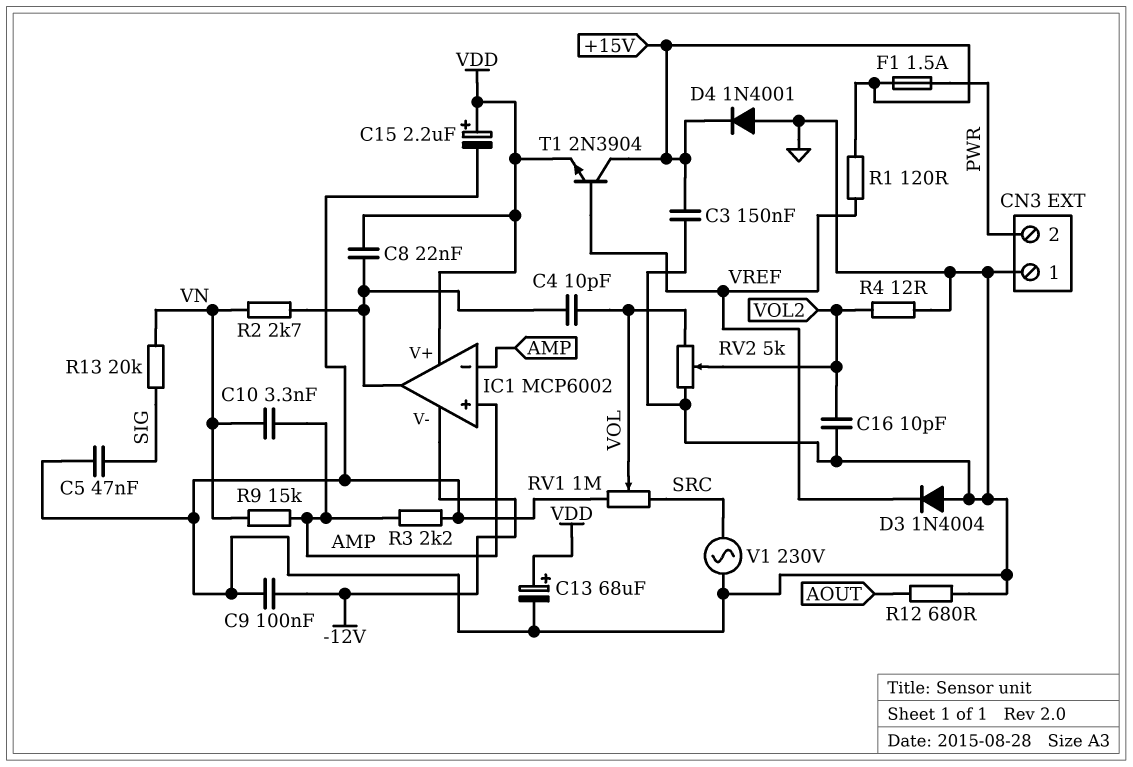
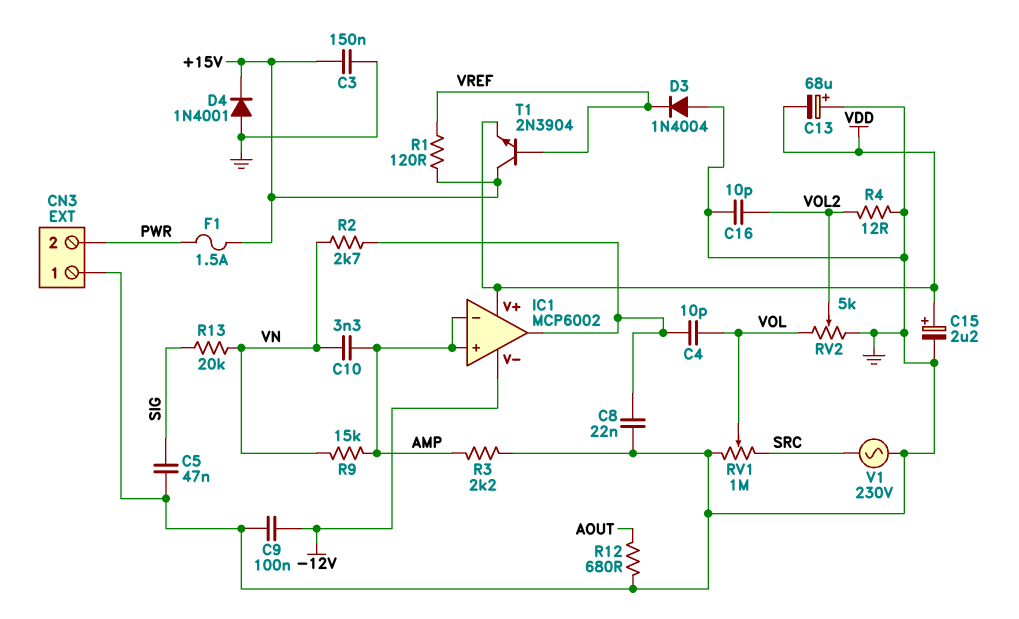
C8: 22nF (IC1/out, VDD) -> 22nF (GND, IC1/out)
C13: 68uF (plus VDD, minus GND) -> 68uF (plus GND, minus VDD)

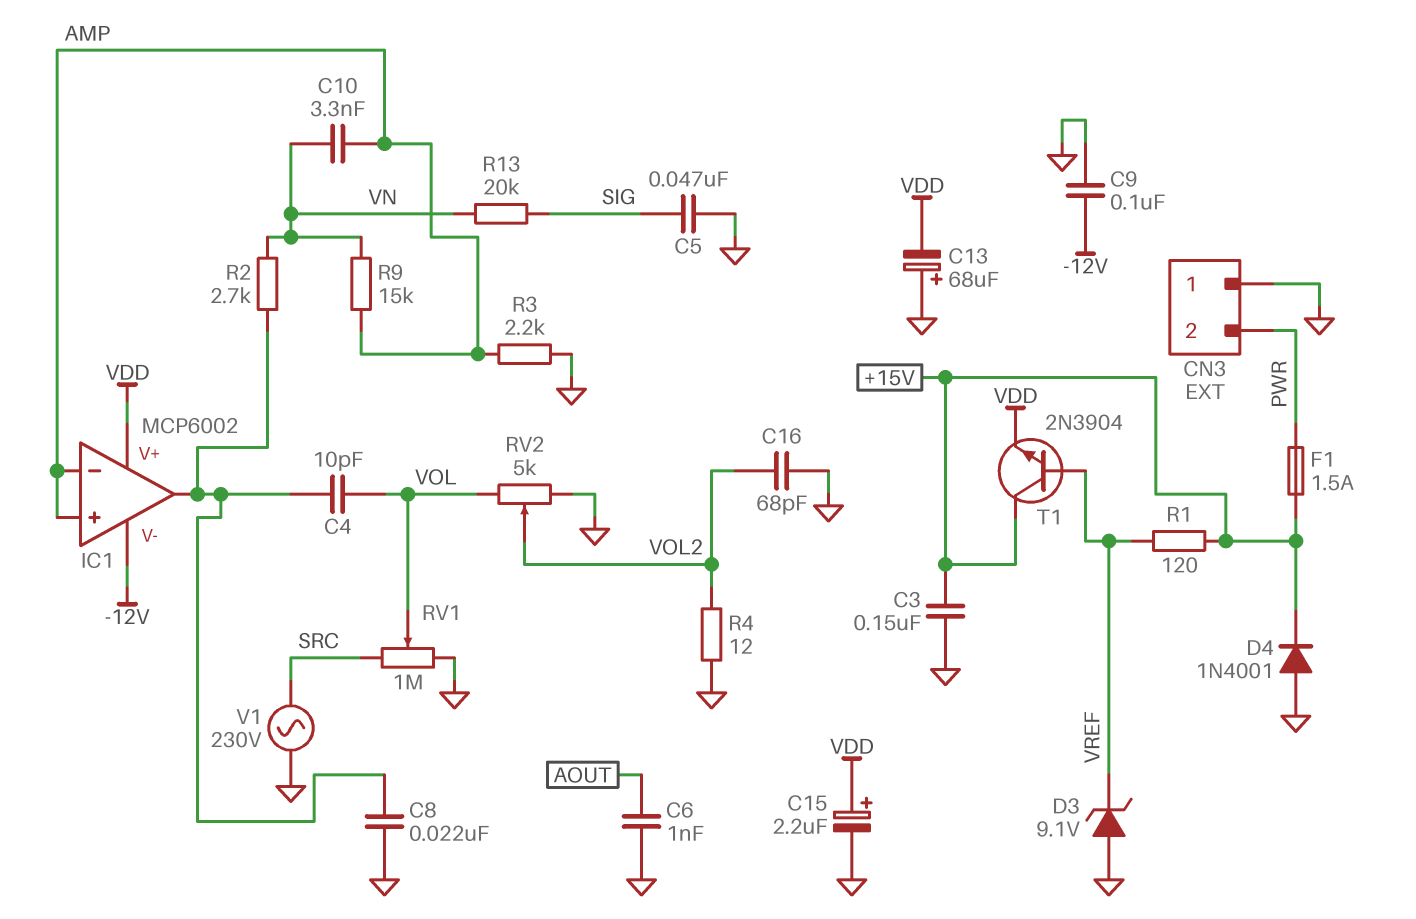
C6: none -> 1nF (AOUT, GND)
C16: 10pF (GND, VOL2) -> 68pF (GND, VOL2)
D3: diode 1N4004 (A GND, K VREF) -> zener 9.1V (A GND, K VREF)
R12: 680 (AOUT, GND) -> none

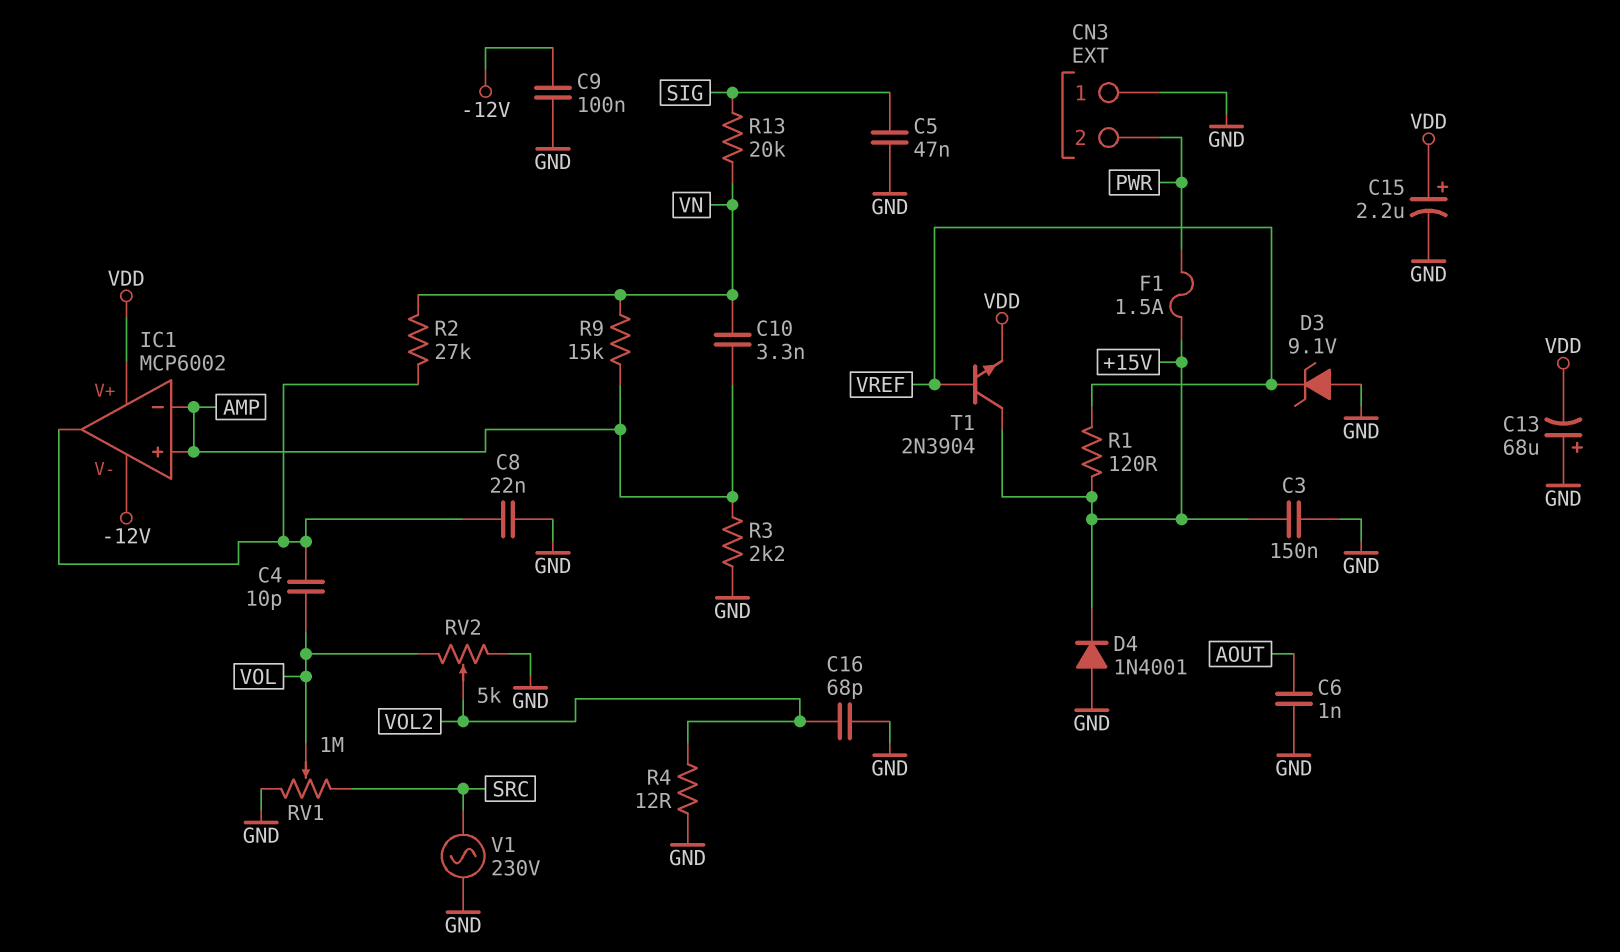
R2: 2.7k (IC1/out, VN) -> 27k (IC1/out, VN)

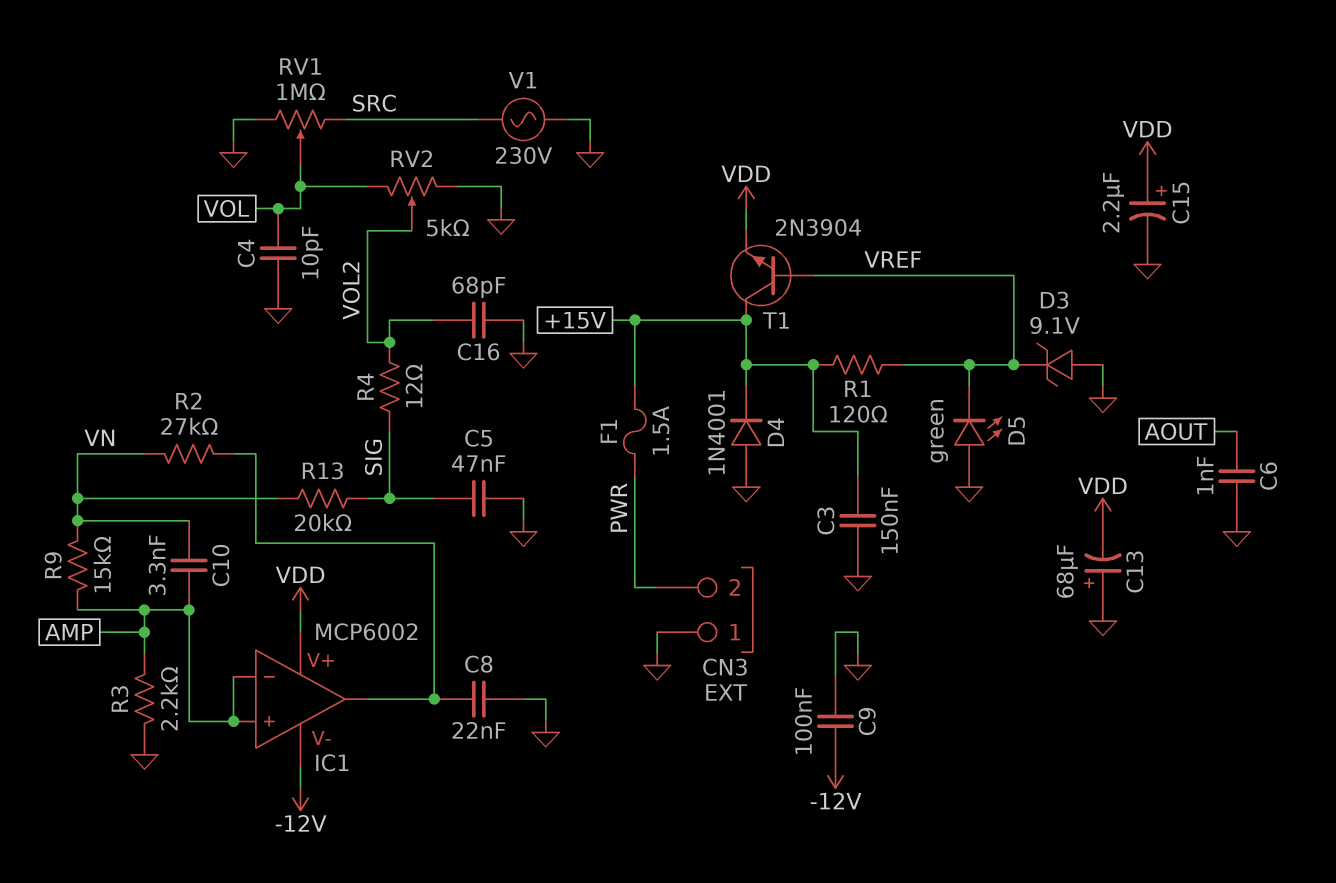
C4: 10pF (IC1/out, VOL) -> 10pF (GND, VOL)
D5: none -> LED green (A GND, K VREF)
R4: 12 (GND, VOL2) -> 12 (SIG, VOL2)

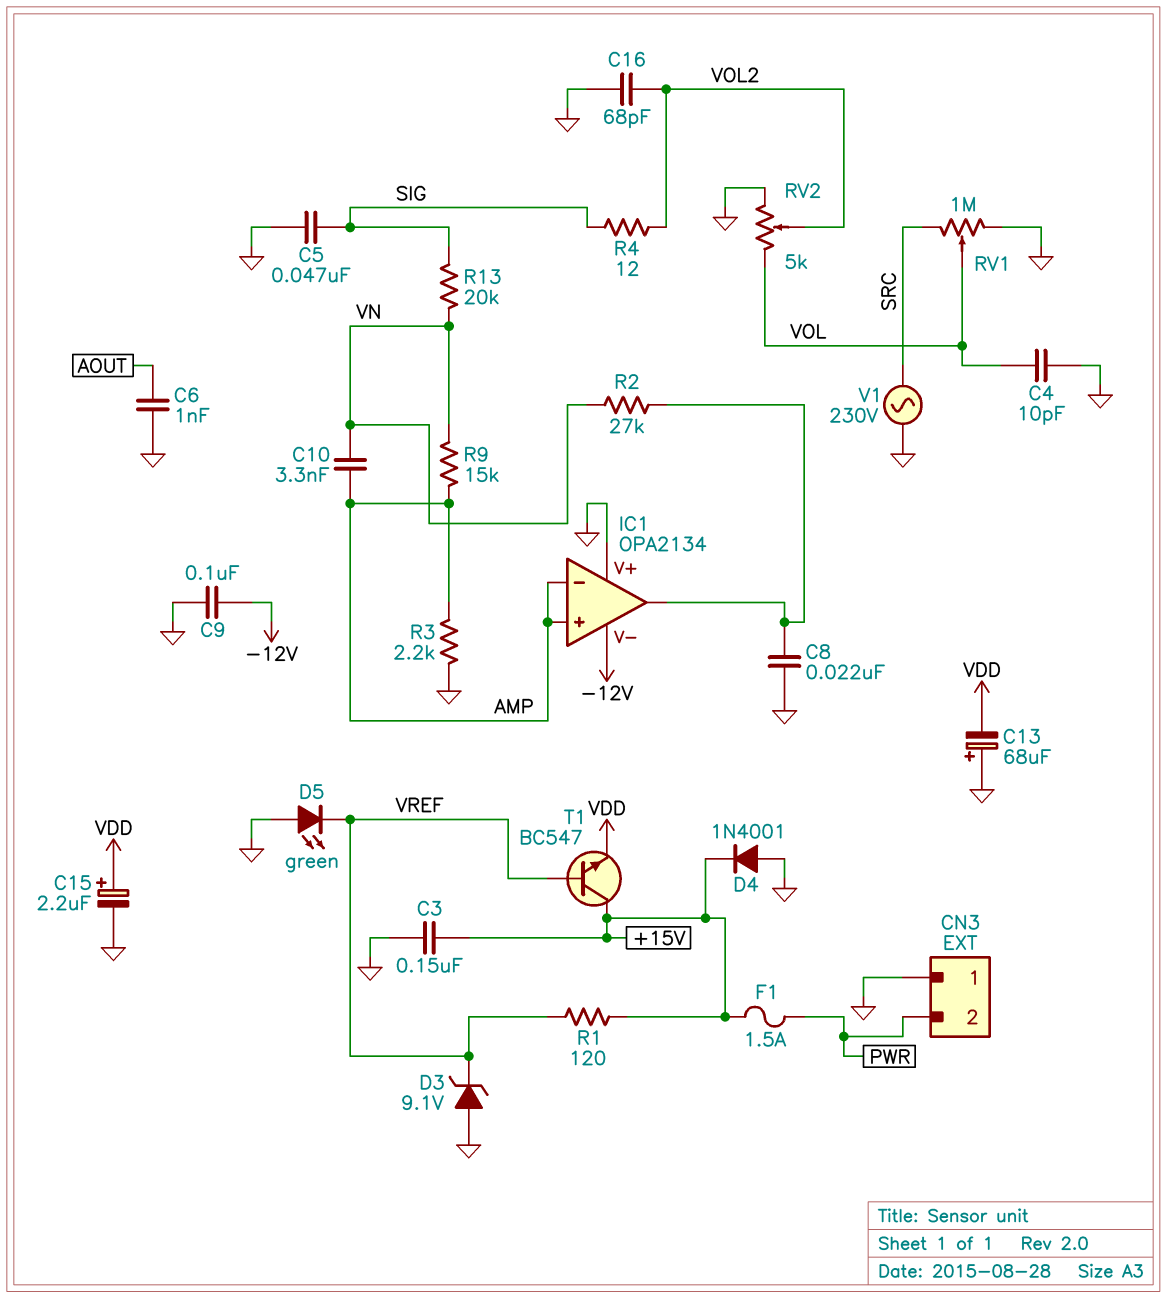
IC1: MCP6002 -> OPA2134
IC1 pin V+: VDD -> GND
T1: NPN 2N3904 (B VREF, C +15V, E VDD) -> NPN BC547 (B VREF, C +15V, E VDD)

